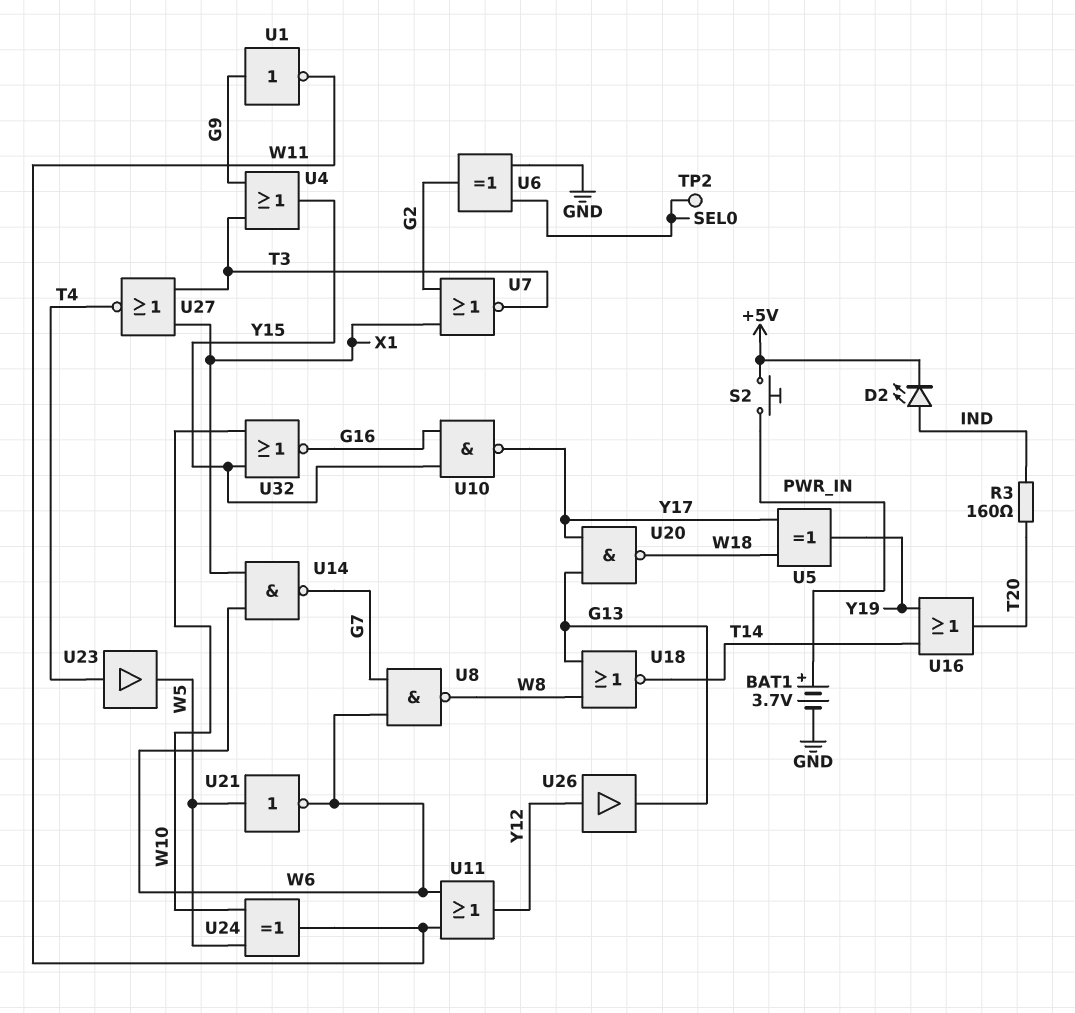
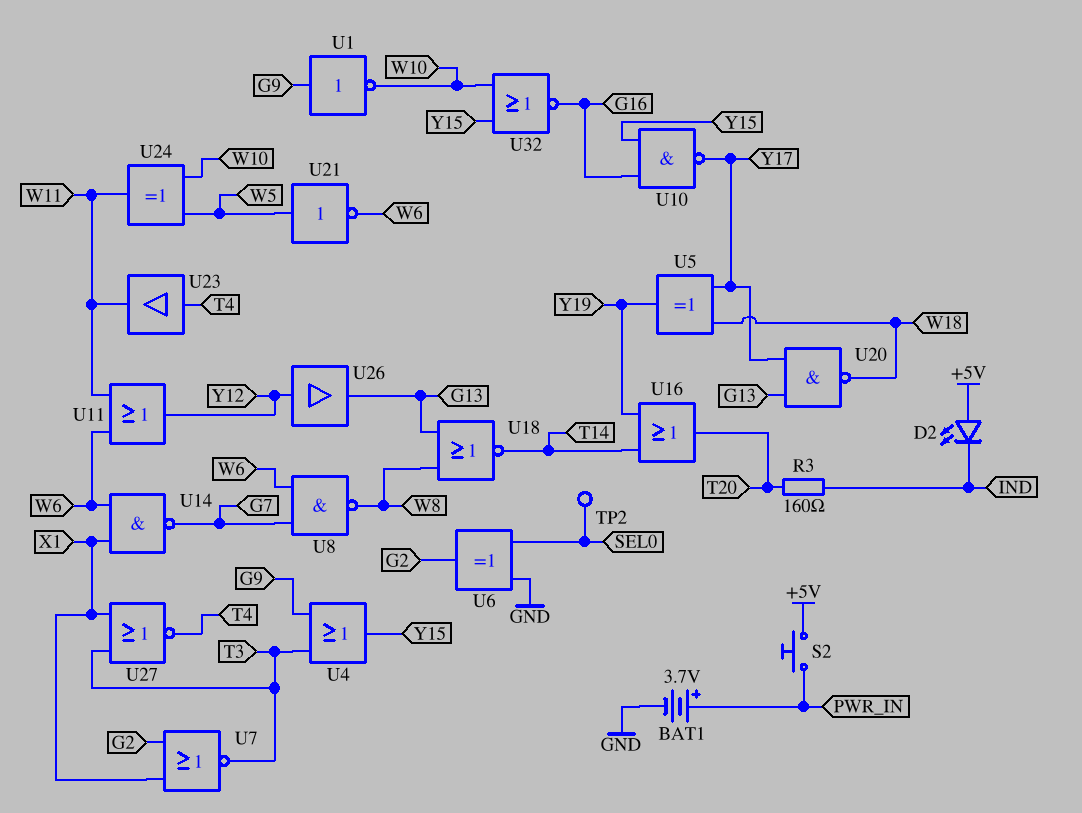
D2: LED (A IND, K +5V) -> LED (A +5V, K IND)
U1: NOT (in G9, out W11) -> NOT (in G9, out W10)
U23: buffer (in T4, out W5) -> buffer (in T4, out W11)

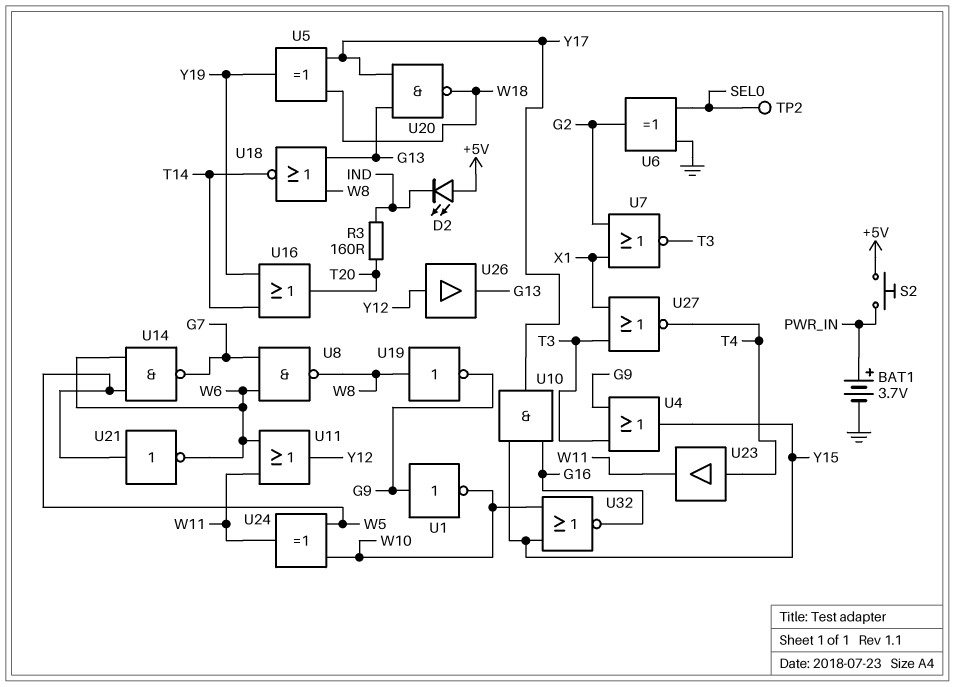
U10: NAND (in G16, in Y15, out Y17) -> AND (in G16, in Y15, out Y17)
U14: NAND (in W6, in X1, out G7) -> NAND (in W5, in W6, out G7)
U19: none -> NOT (in W8, out G9)

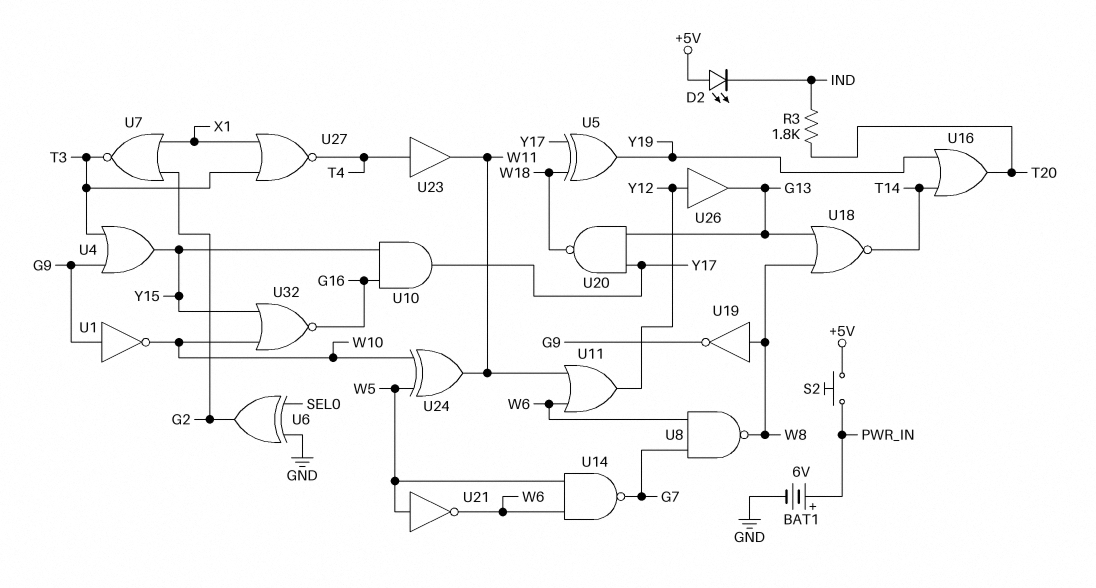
BAT1: 3.7V (plus PWR_IN, minus GND) -> 6V (plus PWR_IN, minus GND)
R3: 160 (IND, T20) -> 1.8k (IND, T20)
TP2: test point (SEL0) -> none

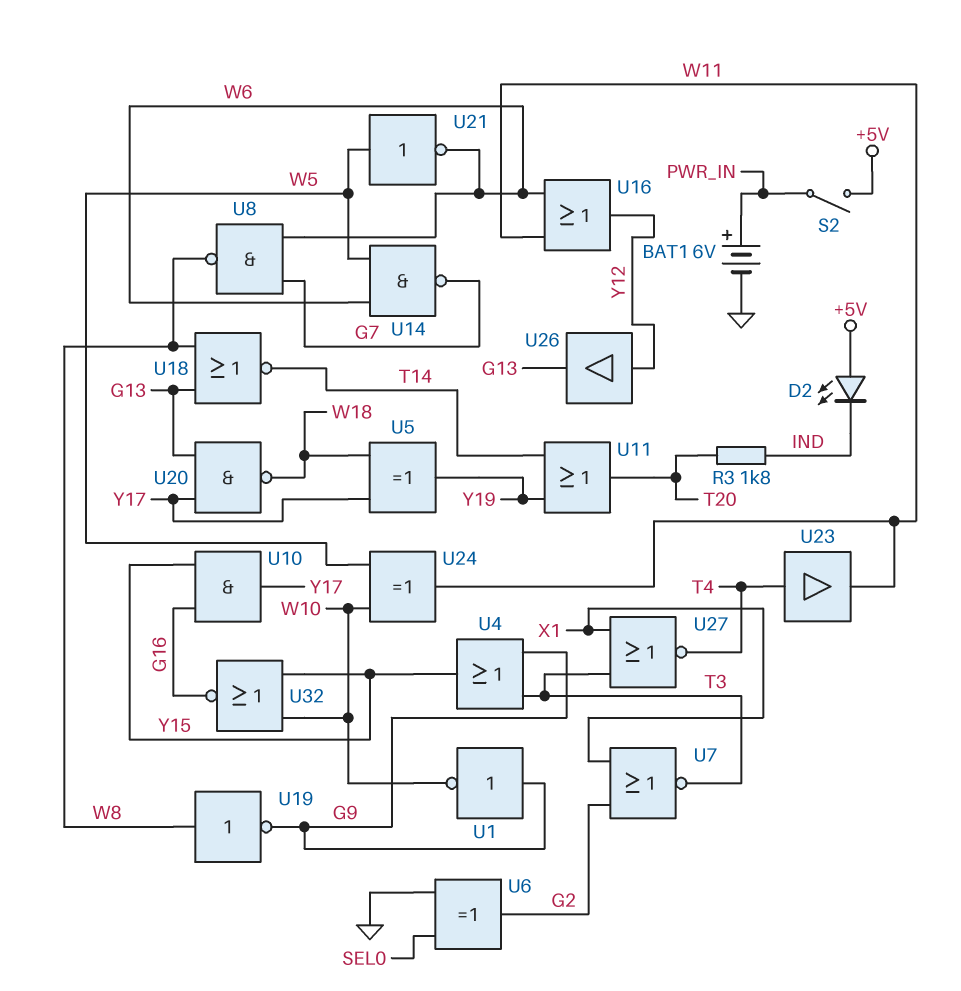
S2: button (+5V, PWR_IN) -> switch (+5V, PWR_IN)
U11: OR (in W6, in W11, out Y12) -> OR (in T14, in Y19, out T20)
U16: OR (in T14, in Y19, out T20) -> OR (in W6, in W11, out Y12)

